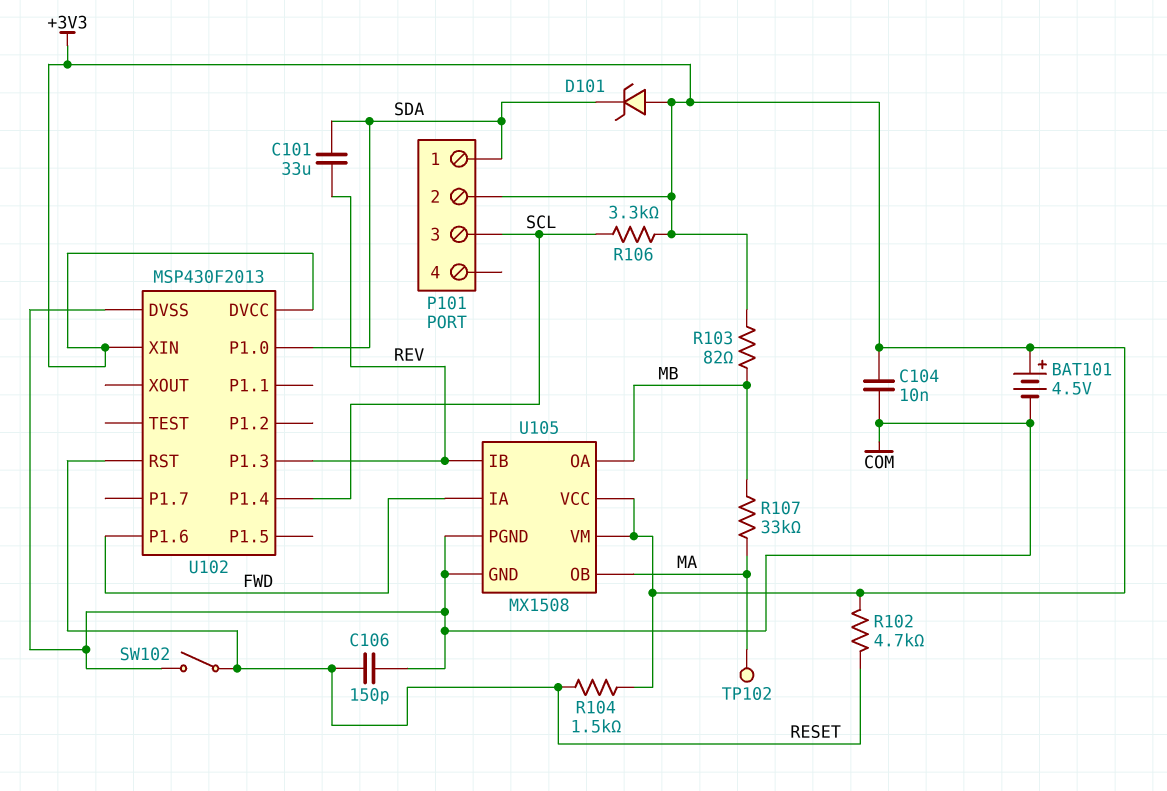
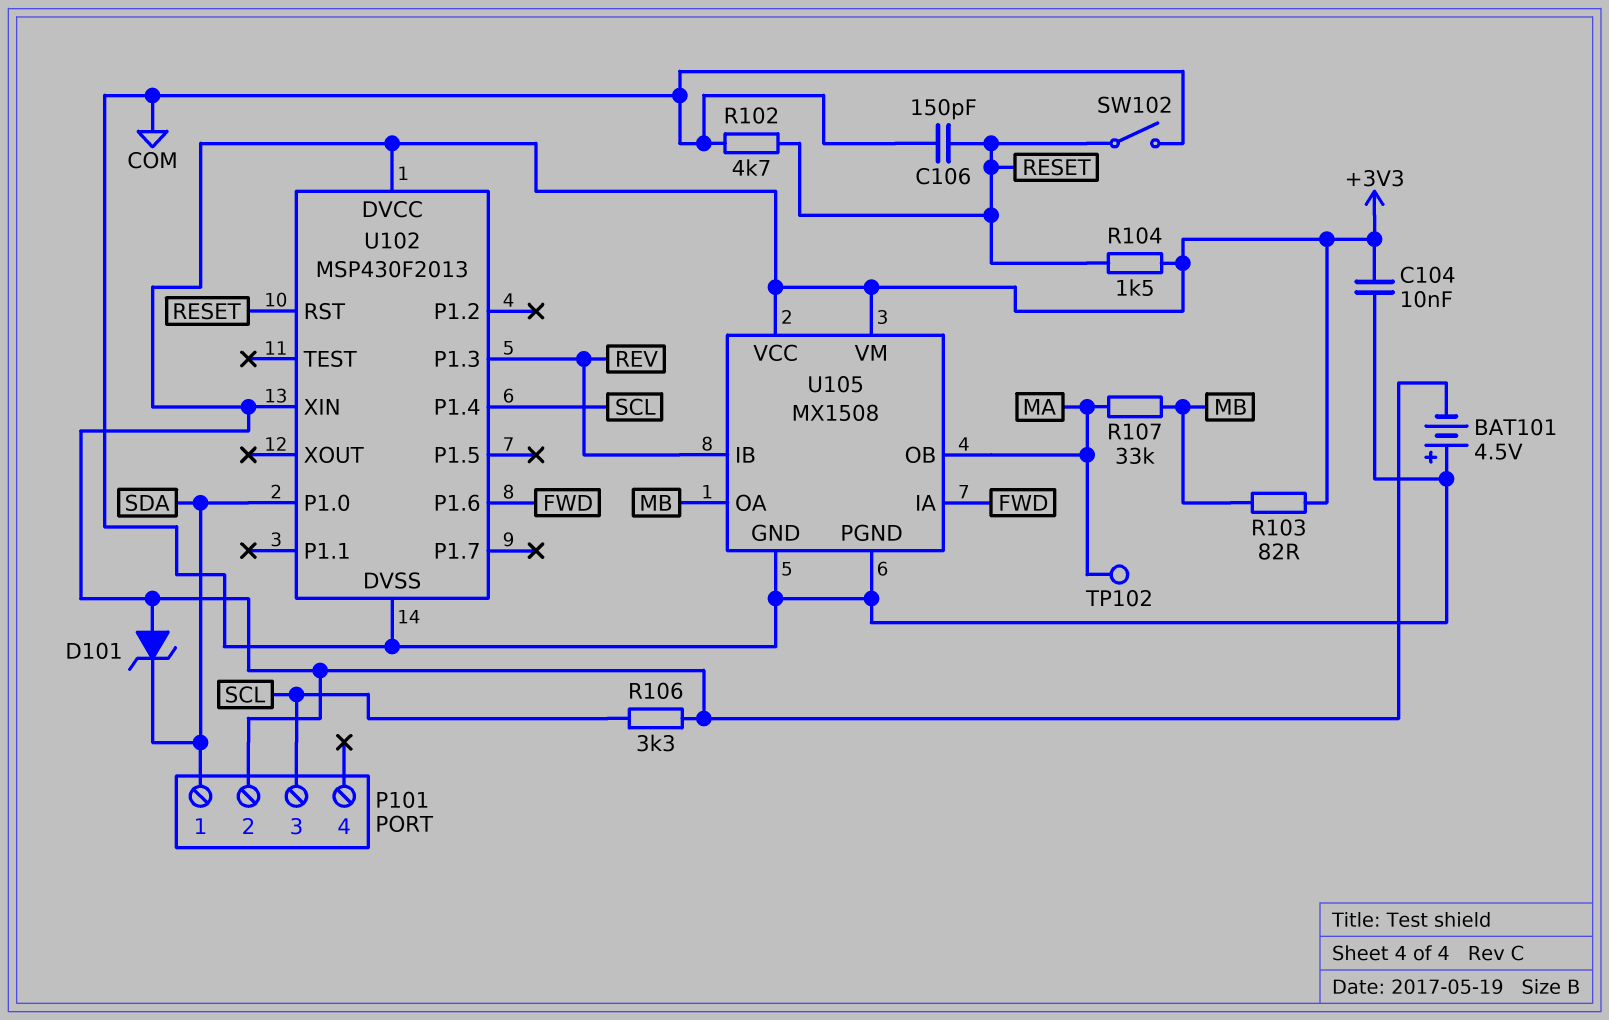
BAT101: 4.5V (plus +3V3, minus COM) -> 4.5V (plus COM, minus +3V3)
C101: 33uF (REV, SDA) -> none
R102: 4.7k (+3V3, RESET) -> 4.7k (COM, RESET)

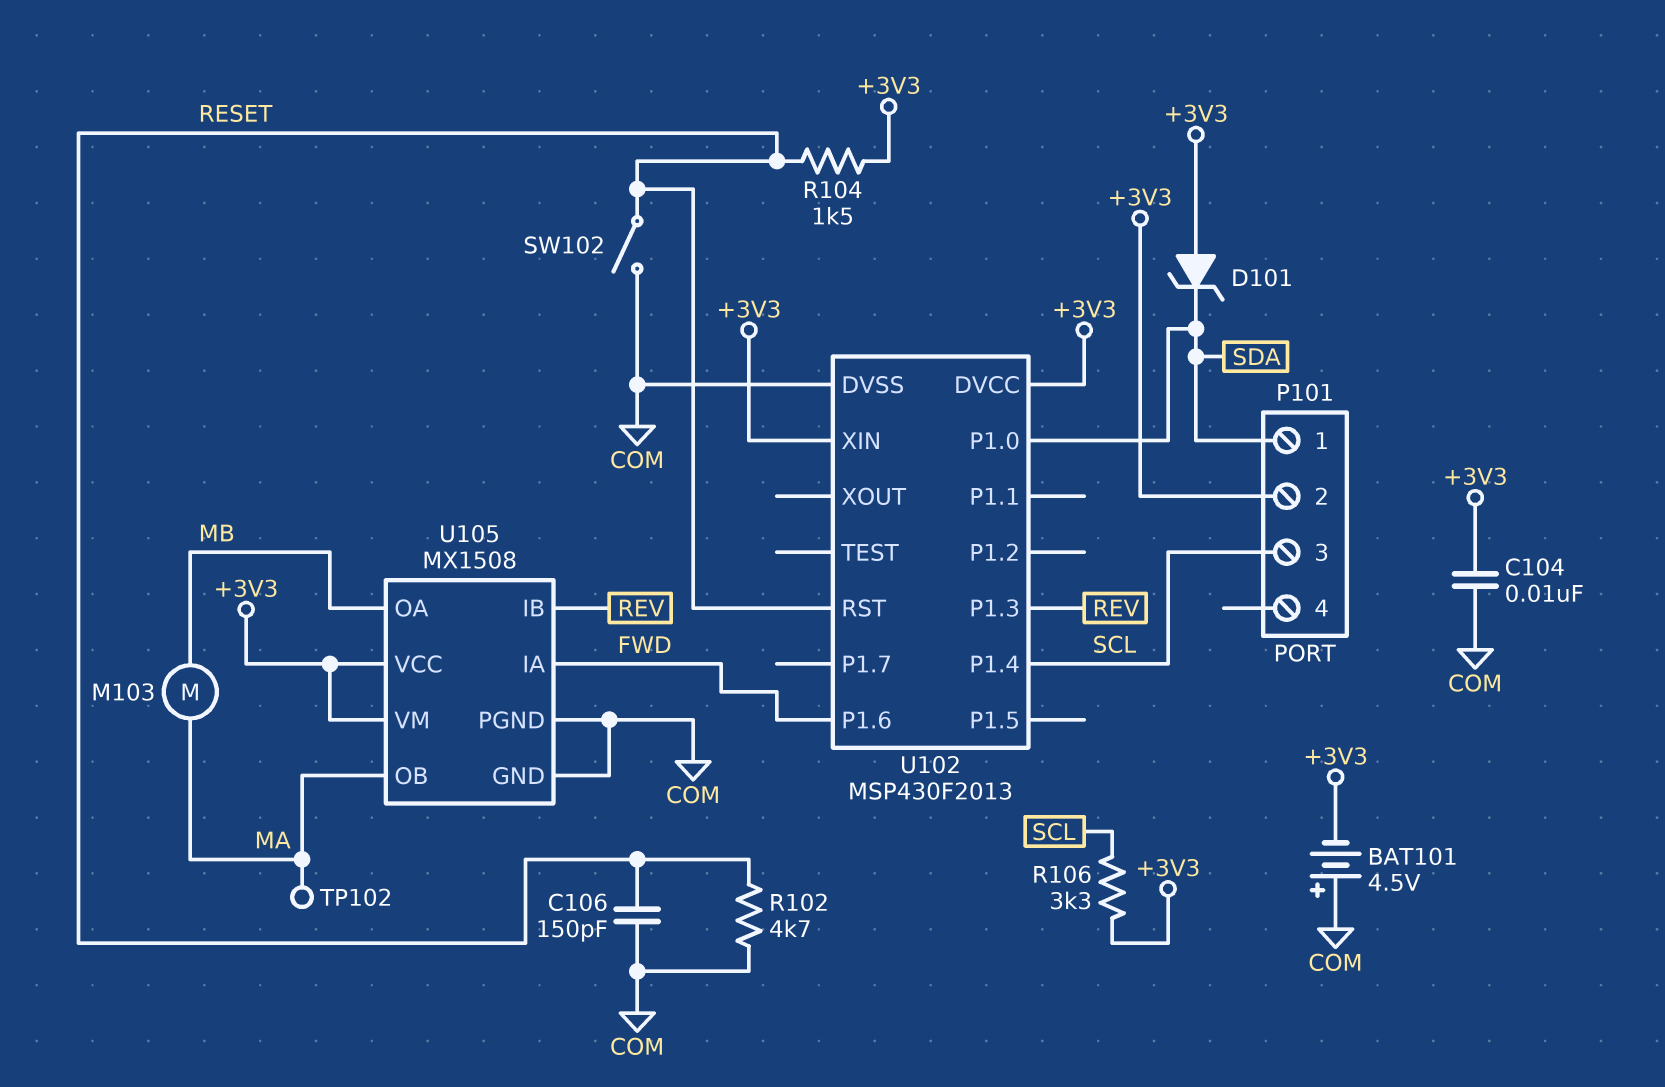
M103: none -> motor (MA, MB)
R103: 82 (+3V3, MB) -> none
R107: 33k (MA, MB) -> none

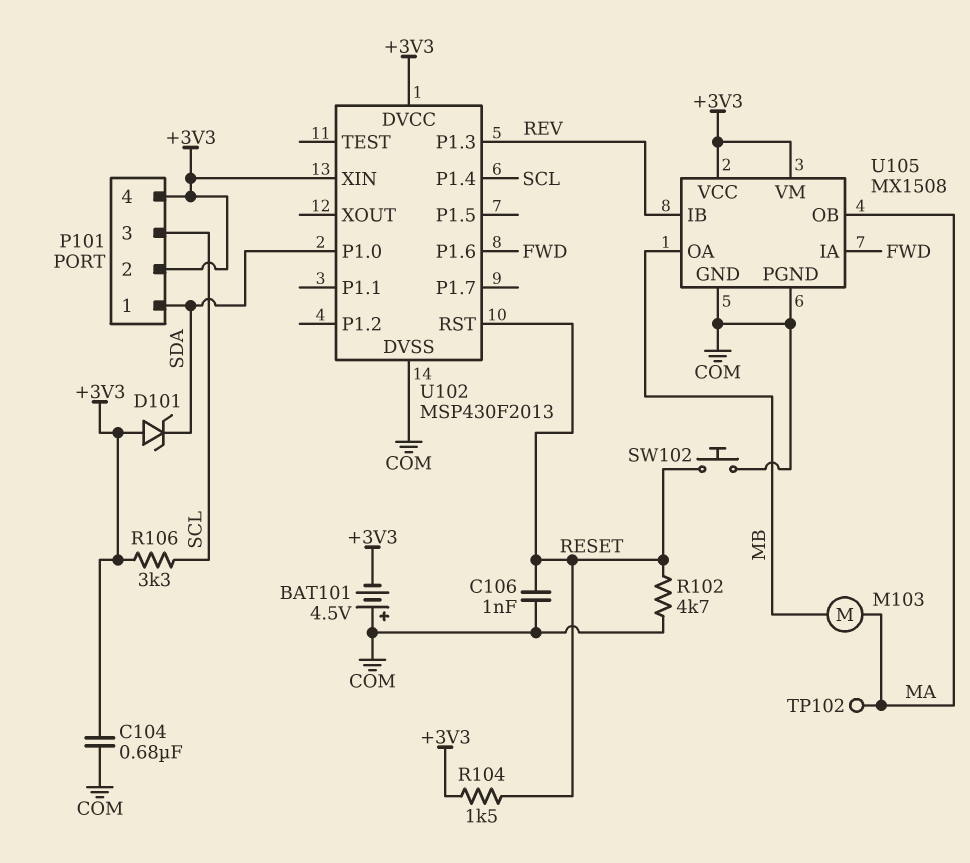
C104: 10nF (+3V3, COM) -> 680nF (+3V3, COM)
C106: 150pF (COM, RESET) -> 1nF (COM, RESET)
P101 pin 4: none -> +3V3
SW102: switch (COM, RESET) -> button (COM, RESET)

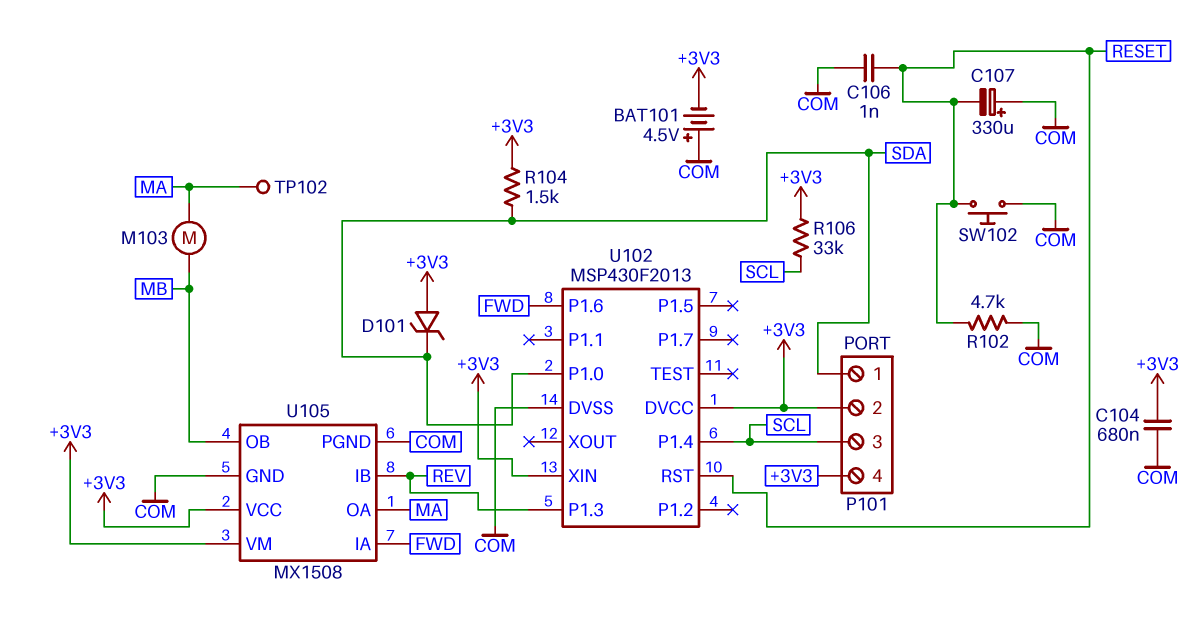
C107: none -> 330uF (plus COM, minus RESET)
R104: 1.5k (+3V3, RESET) -> 1.5k (+3V3, SDA)
R106: 3.3k (+3V3, SCL) -> 33k (+3V3, SCL)
U105 pin OA: MB -> MA
U105 pin OB: MA -> MB

